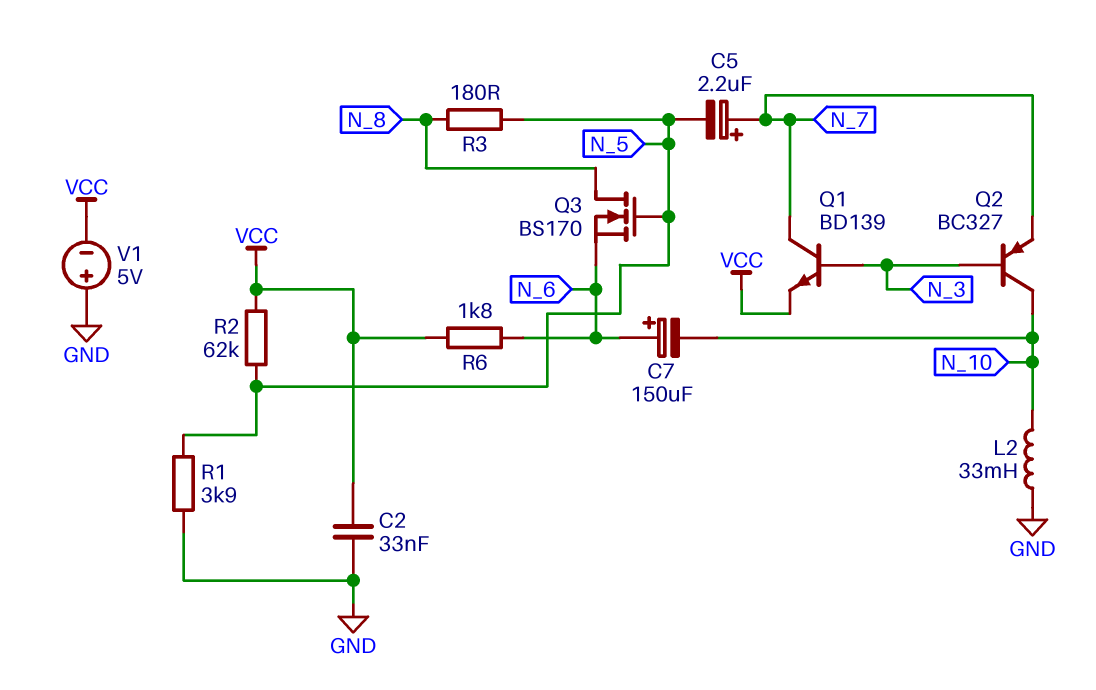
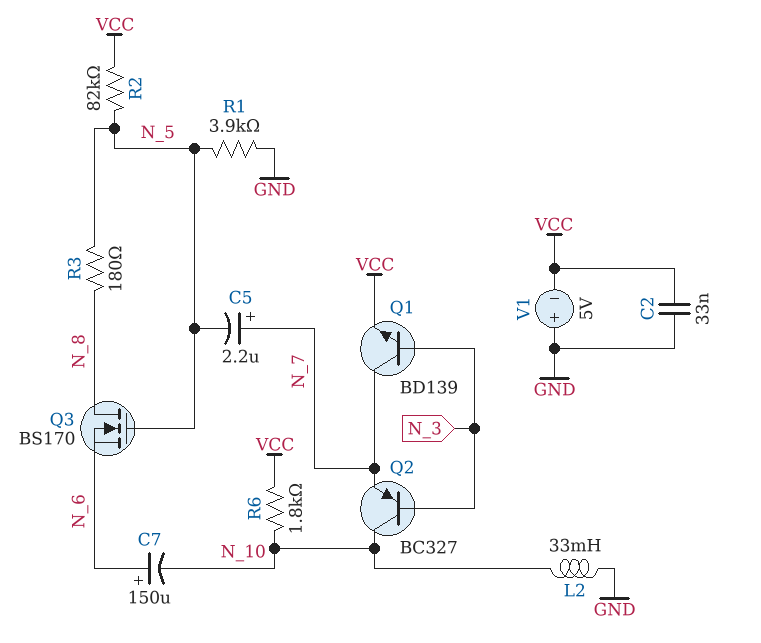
R2: 62k (N_5, VCC) -> 82k (N_5, VCC)
R6: 1.8k (N_6, VCC) -> 1.8k (N_10, VCC)

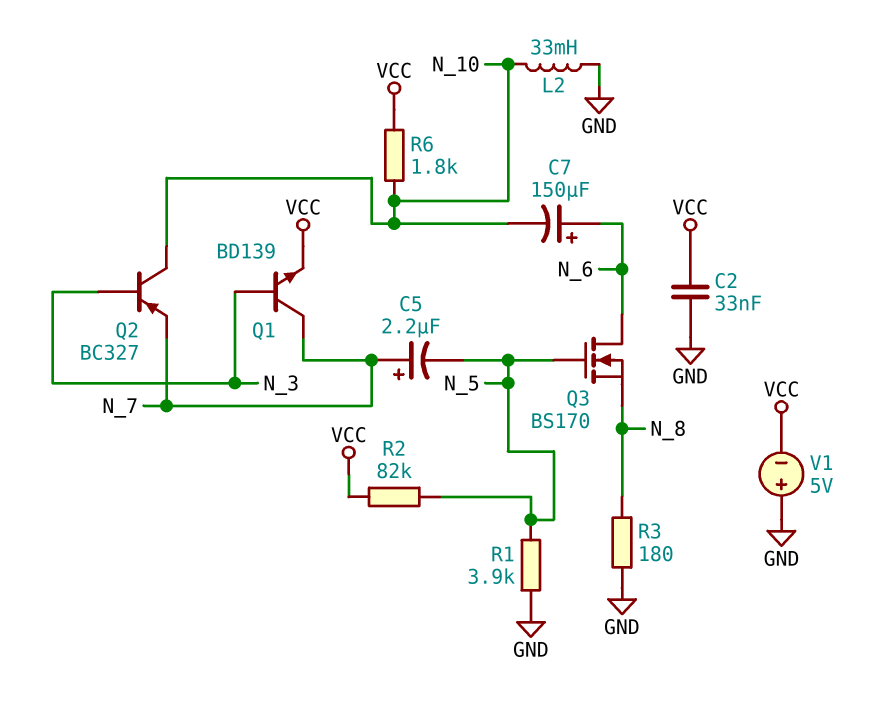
Q3: NMOS BS170 (G N_5, D N_8, S N_6) -> NMOS BS170 (G N_5, D N_6, S N_8)
R3: 180 (N_5, N_8) -> 180 (GND, N_8)

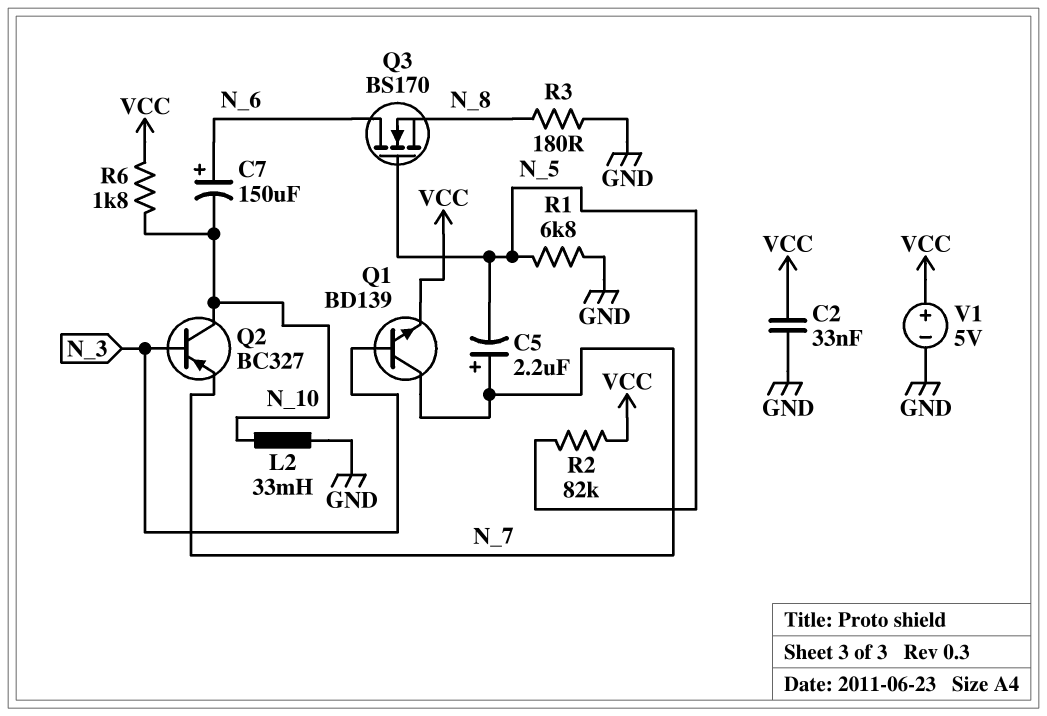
R1: 3.9k (GND, N_5) -> 6.8k (GND, N_5)
V1: 5V (plus GND, minus VCC) -> 5V (plus VCC, minus GND)

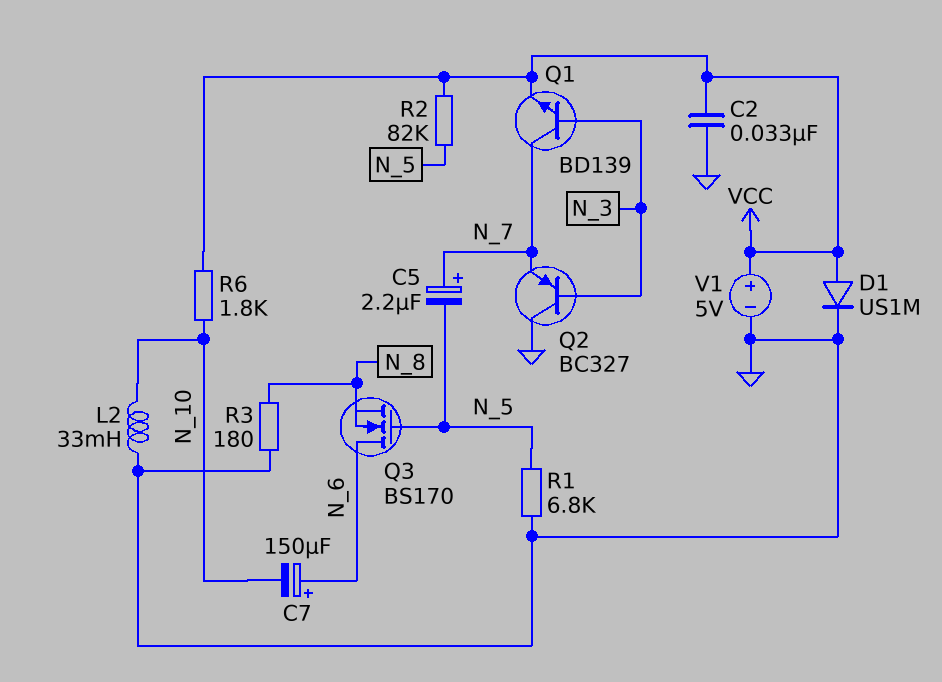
D1: none -> diode US1M (A VCC, K GND)
Q2: PNP BC327 (B N_3, C N_10, E N_7) -> PNP BC327 (B N_3, C GND, E N_7)

